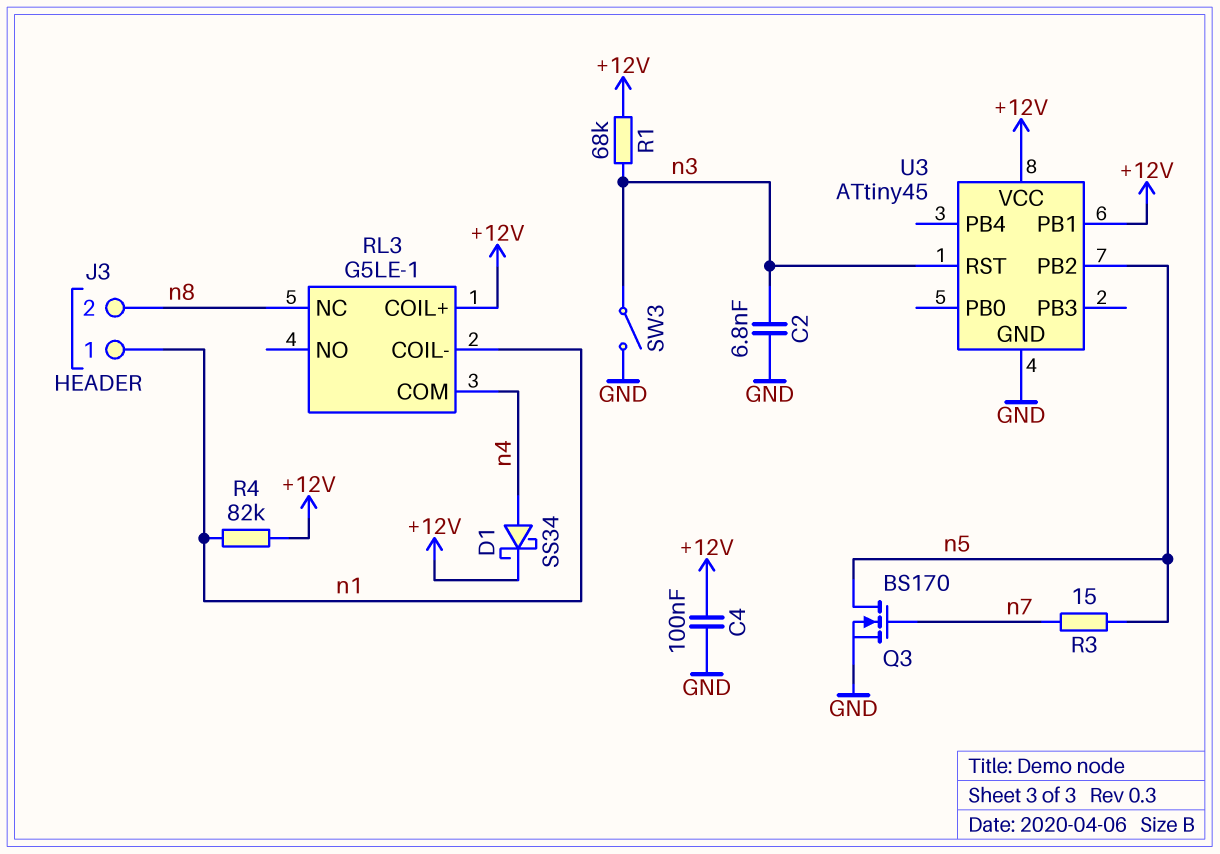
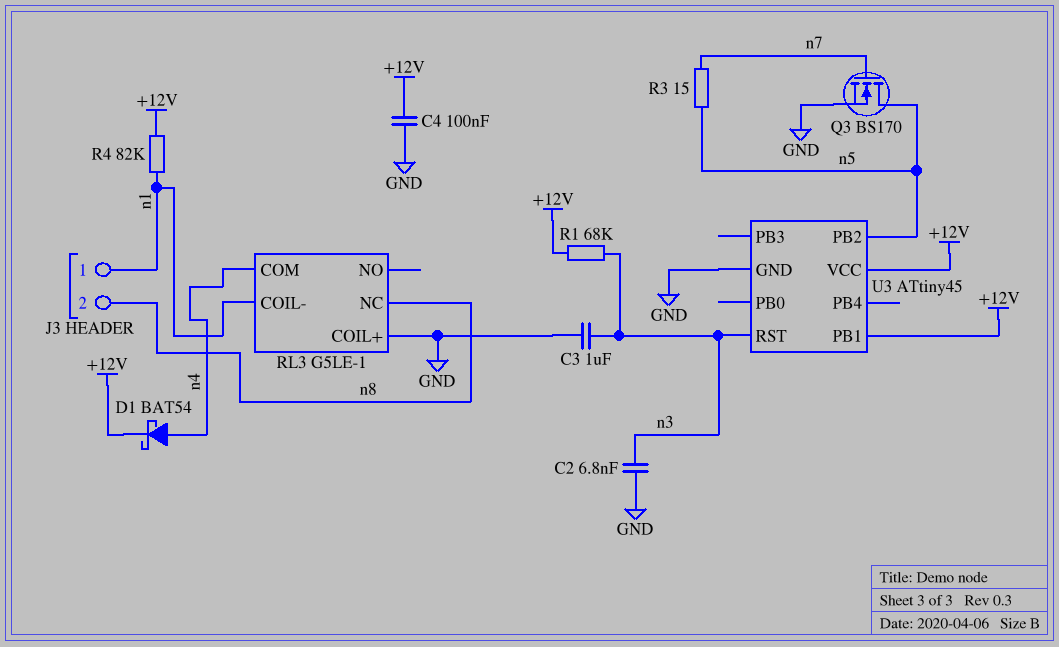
C3: none -> 1uF (GND, n3)
D1: schottky SS34 (A n4, K +12V) -> schottky BAT54 (A n4, K +12V)
RL3 pin COIL+: +12V -> GND
SW3: switch (GND, n3) -> none

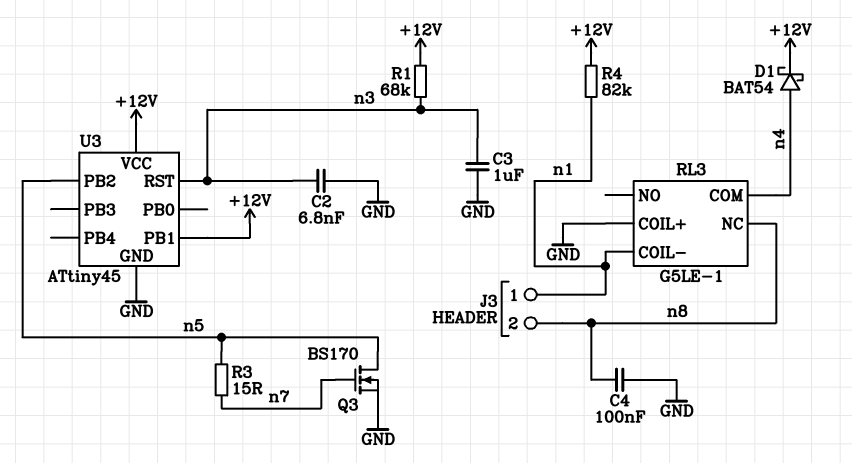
C4: 100nF (+12V, GND) -> 100nF (GND, n8)

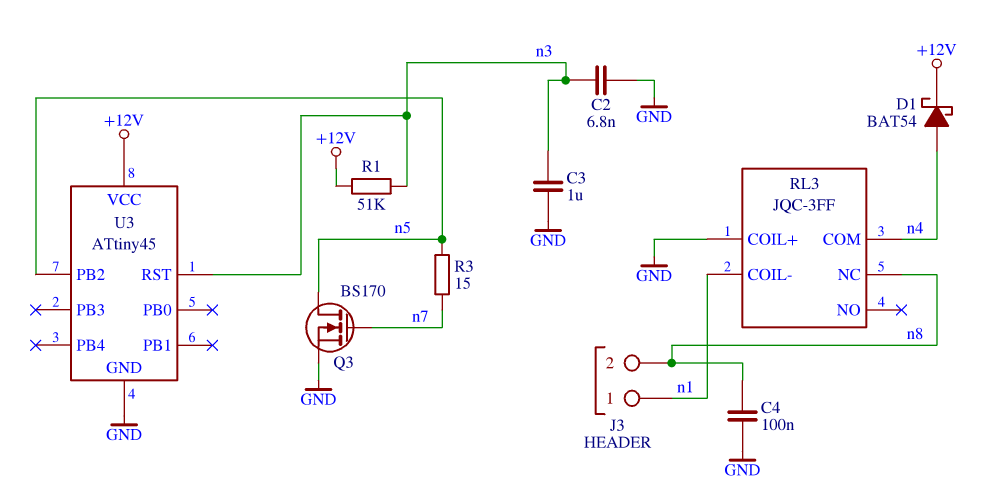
R1: 68k (+12V, n3) -> 51k (+12V, n3)
R4: 82k (+12V, n1) -> none
RL3: G5LE-1 -> JQC-3FF
U3 pin PB1: +12V -> none

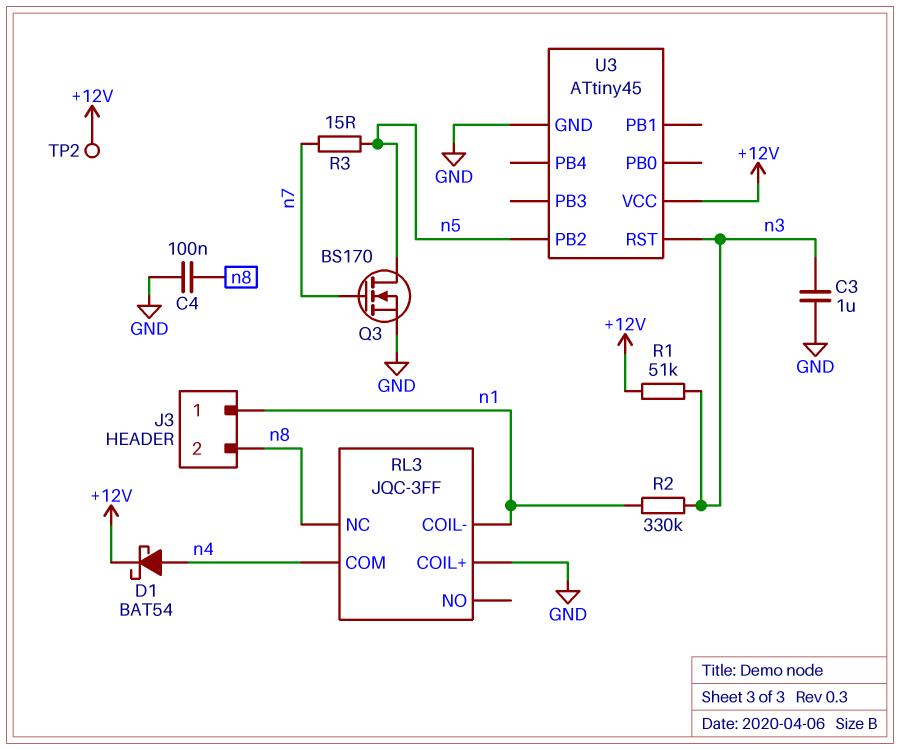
C2: 6.8nF (GND, n3) -> none
R2: none -> 330k (n1, n3)
TP2: none -> test point (+12V)

